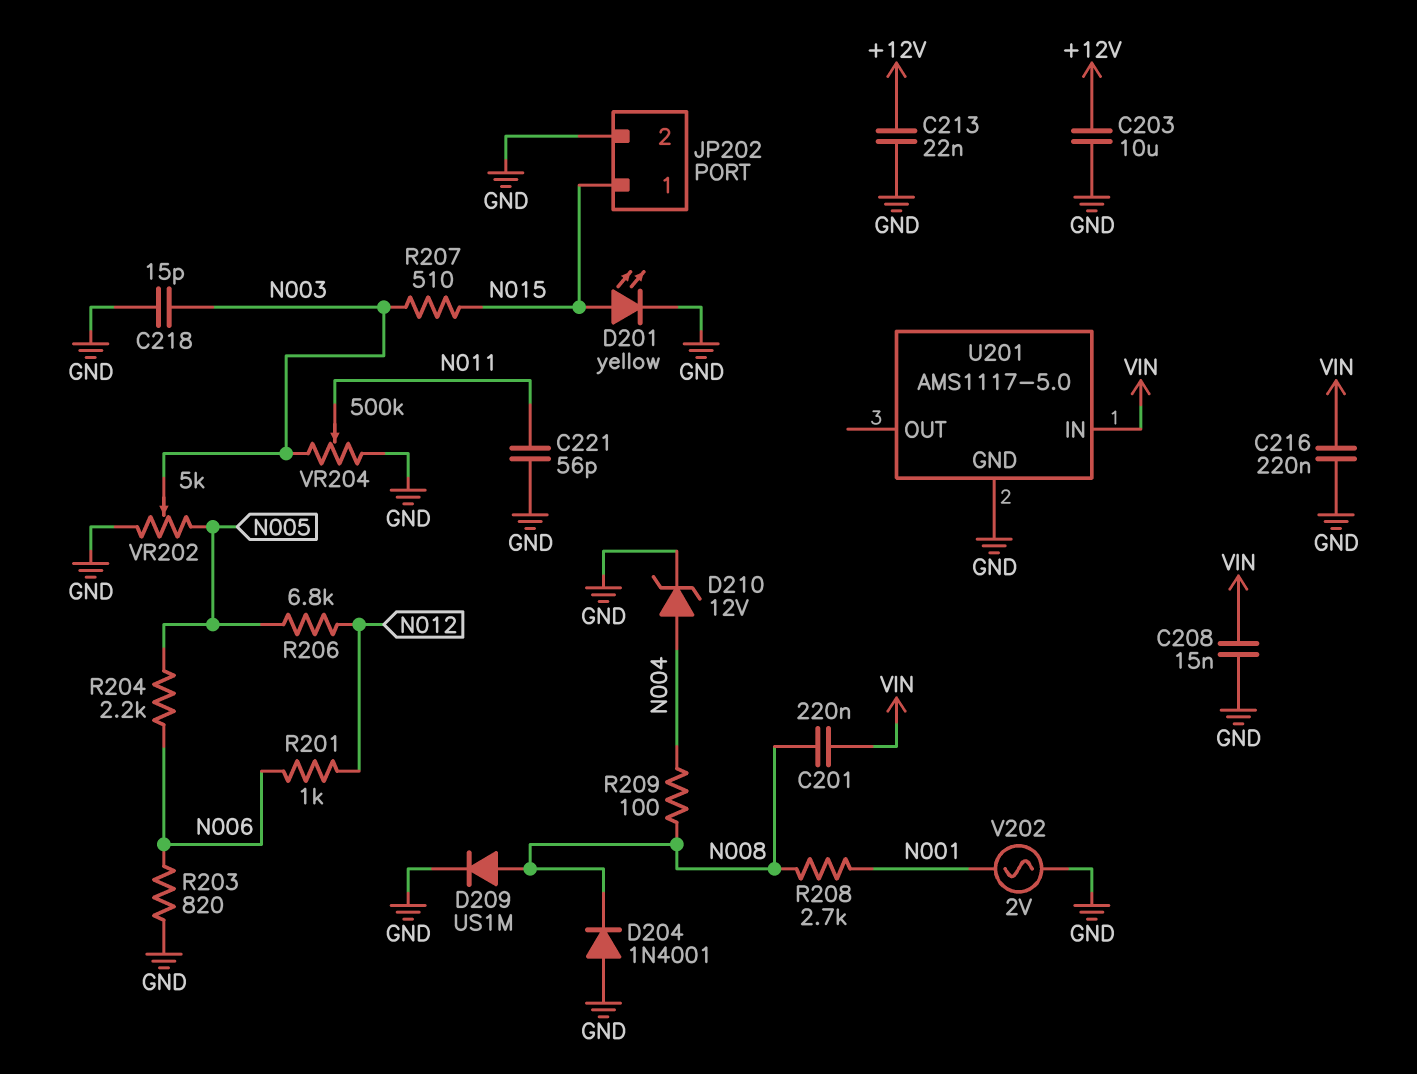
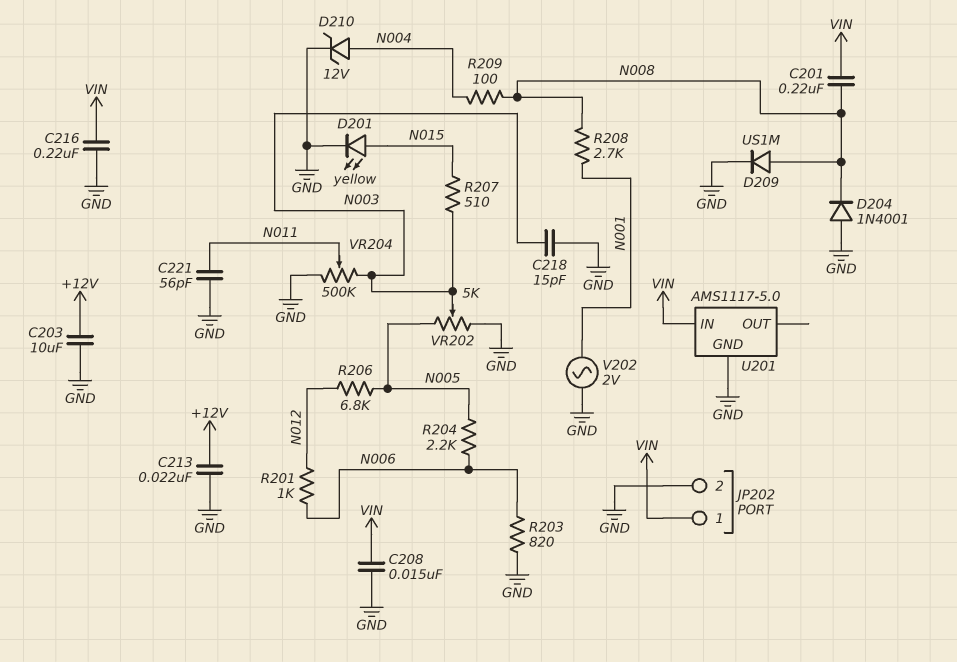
JP202 pin 1: N015 -> VIN

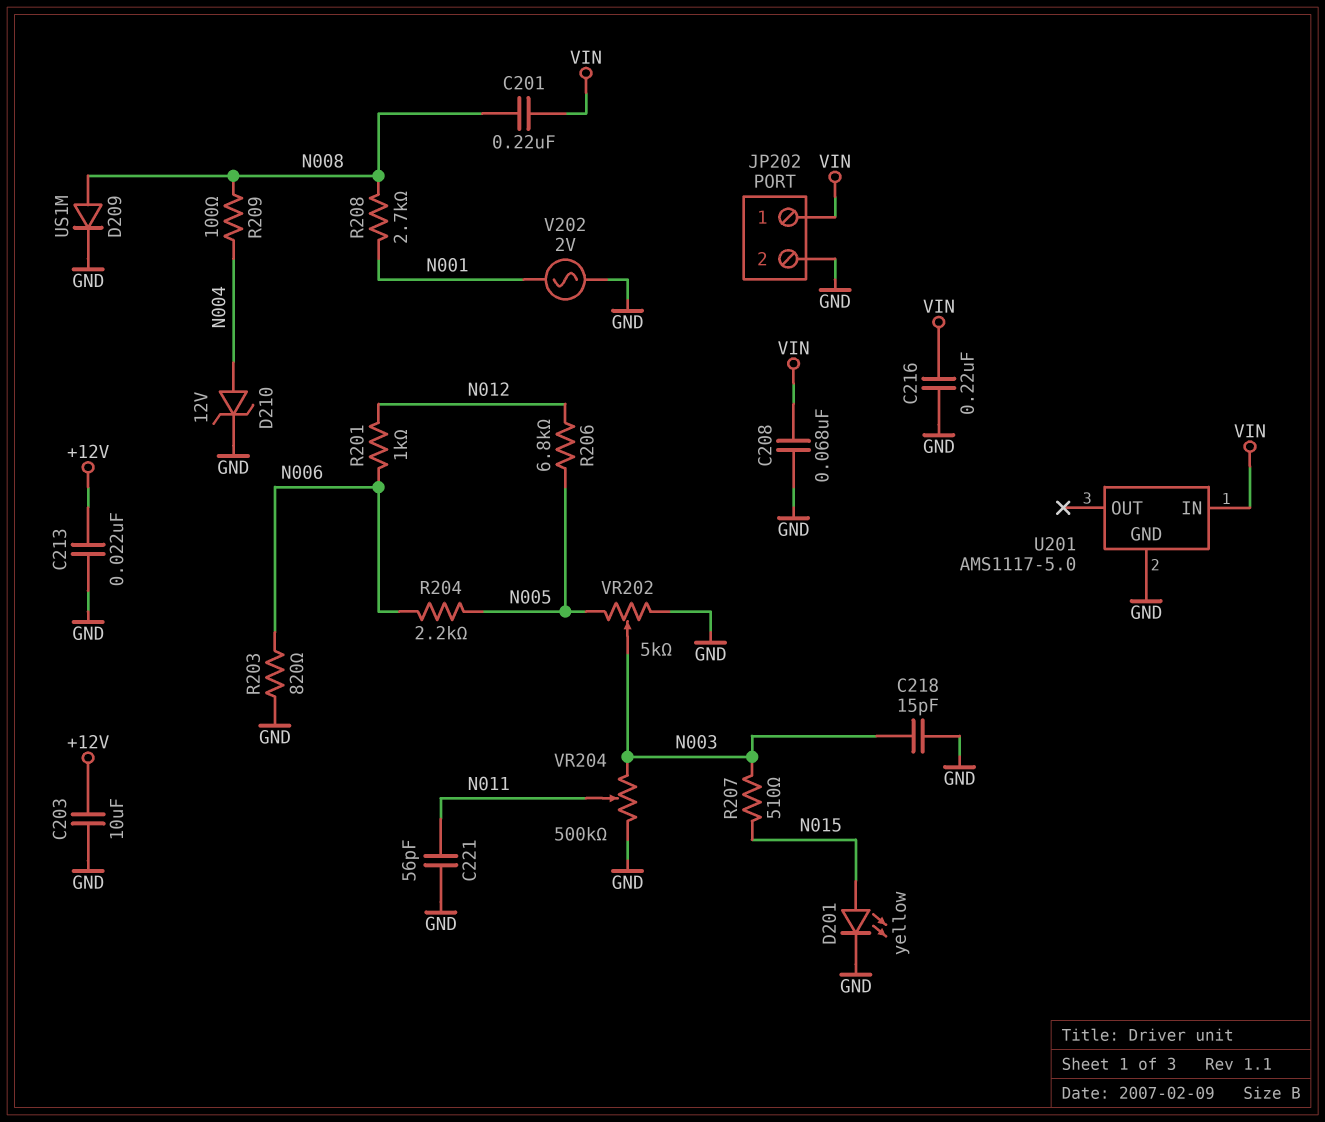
C208: 15nF (GND, VIN) -> 68nF (GND, VIN)
D204: diode 1N4001 (A GND, K N008) -> none

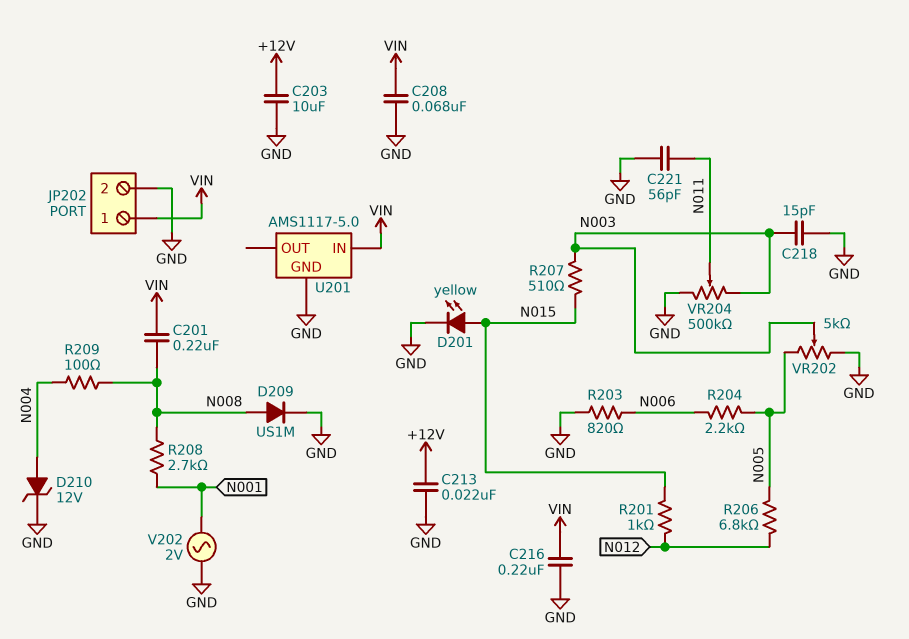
R201: 1k (N006, N012) -> 1k (N012, N015)

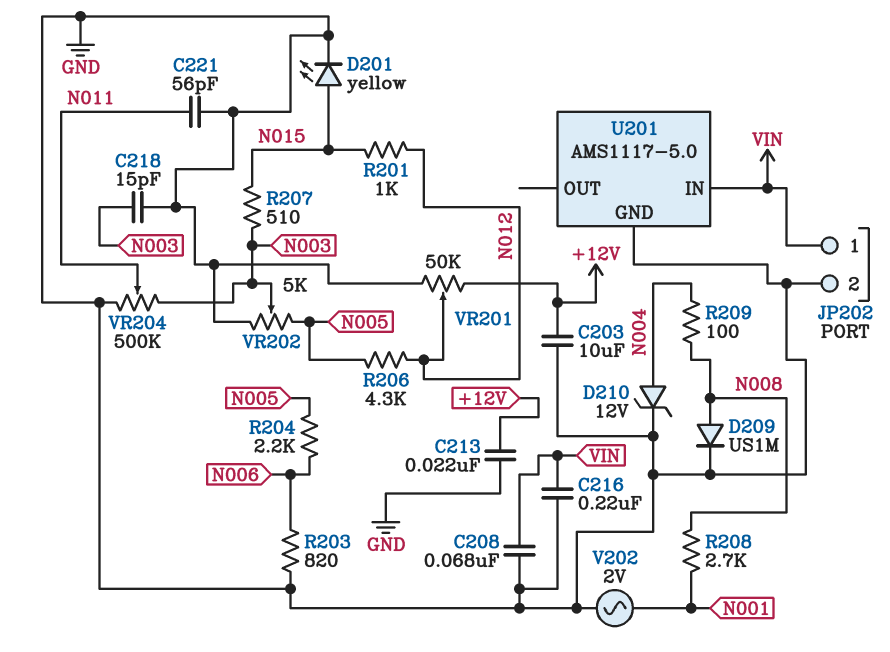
C201: 220nF (N008, VIN) -> none
R206: 6.8k (N005, N012) -> 4.3k (N005, N012)
VR201: none -> 50k (+12V, GND, wiper N012)

